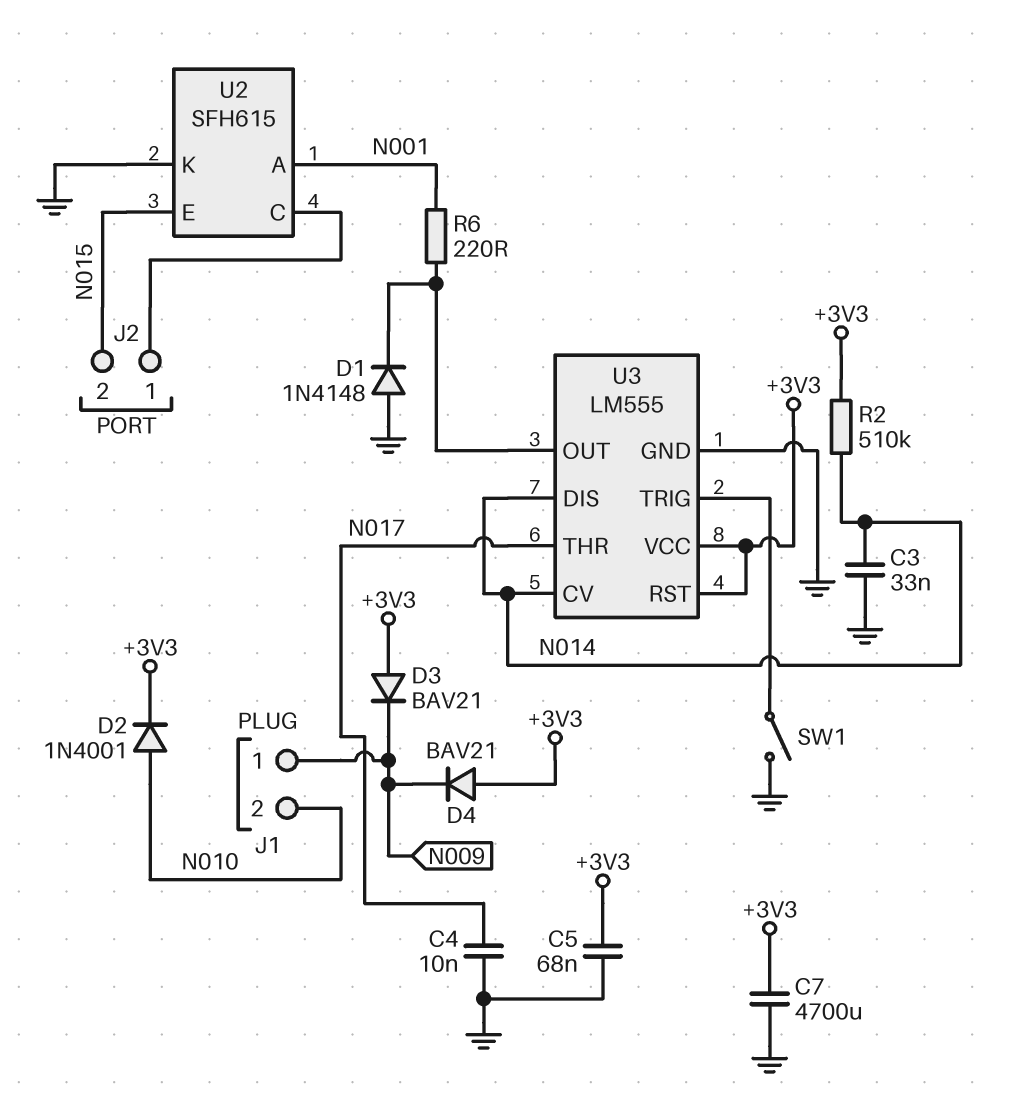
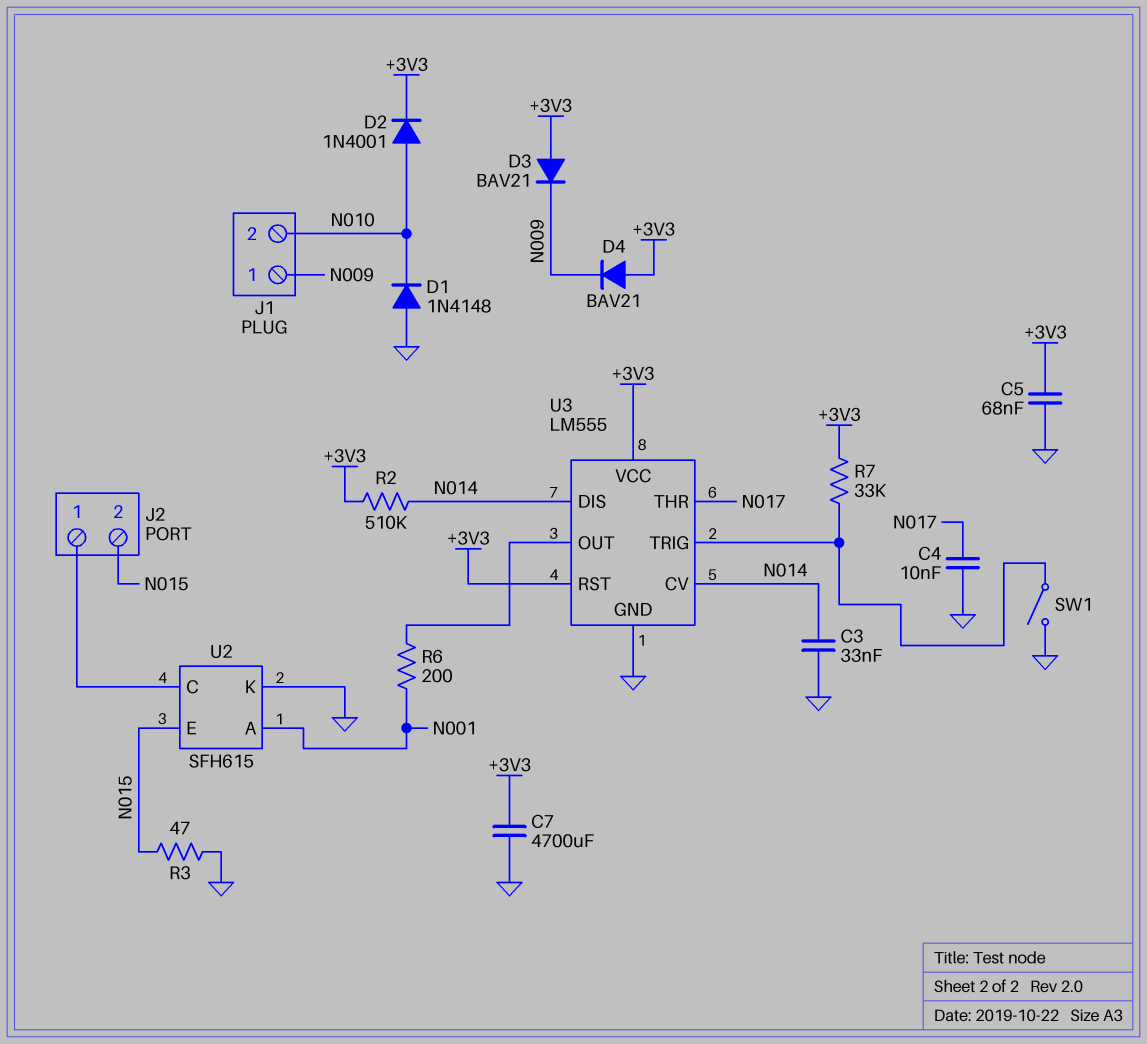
D1: diode 1N4148 (A GND, K U3/OUT) -> diode 1N4148 (A GND, K N010)
R3: none -> 47 (GND, N015)
R6: 220 (N001, U3/OUT) -> 200 (N001, U3/OUT)
R7: none -> 33k (+3V3, U3/TRIG)

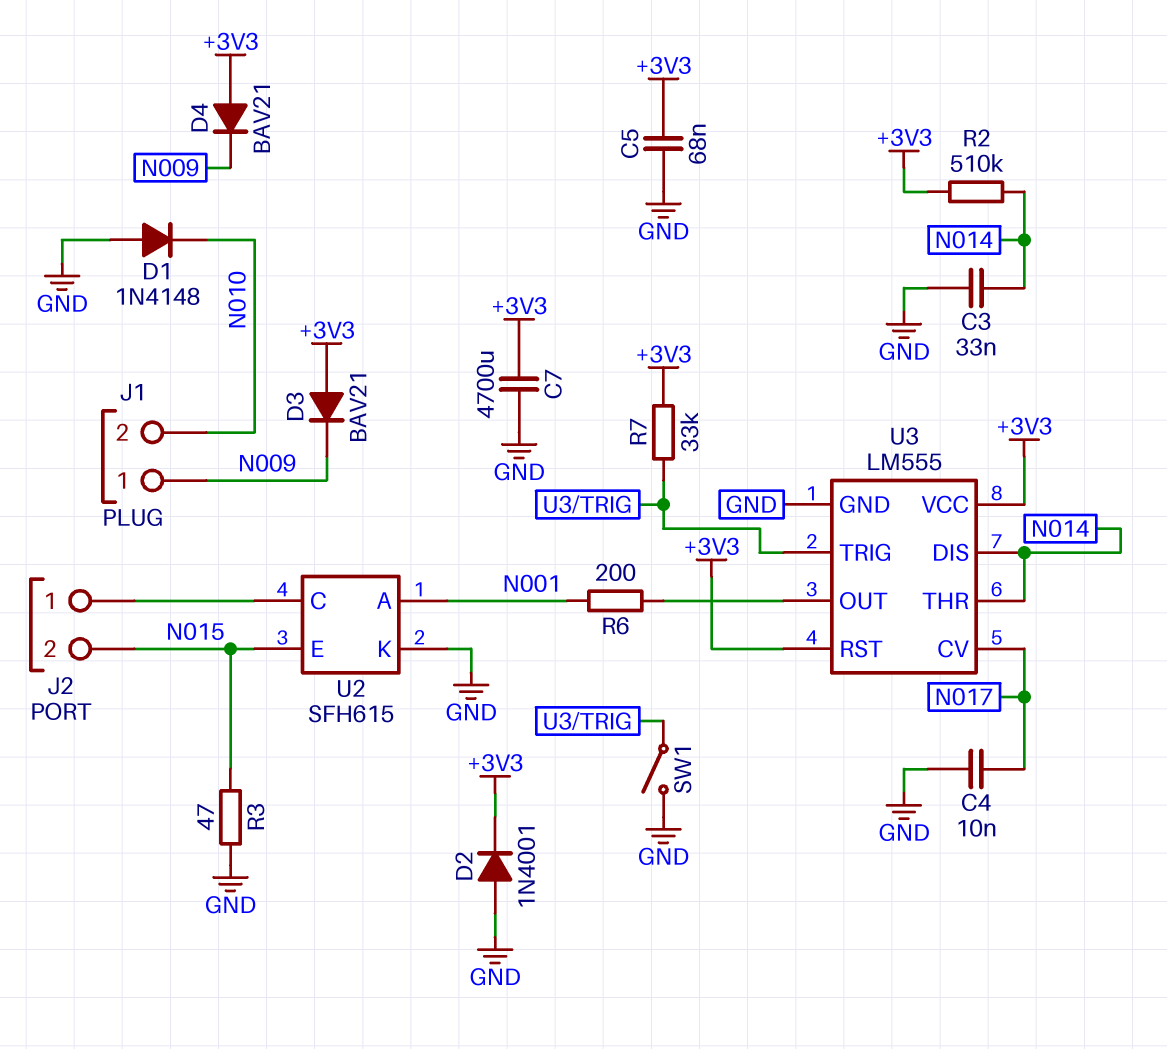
D2: diode 1N4001 (A N010, K +3V3) -> diode 1N4001 (A GND, K +3V3)
U3 pin CV: N014 -> N017
U3 pin THR: N017 -> N014

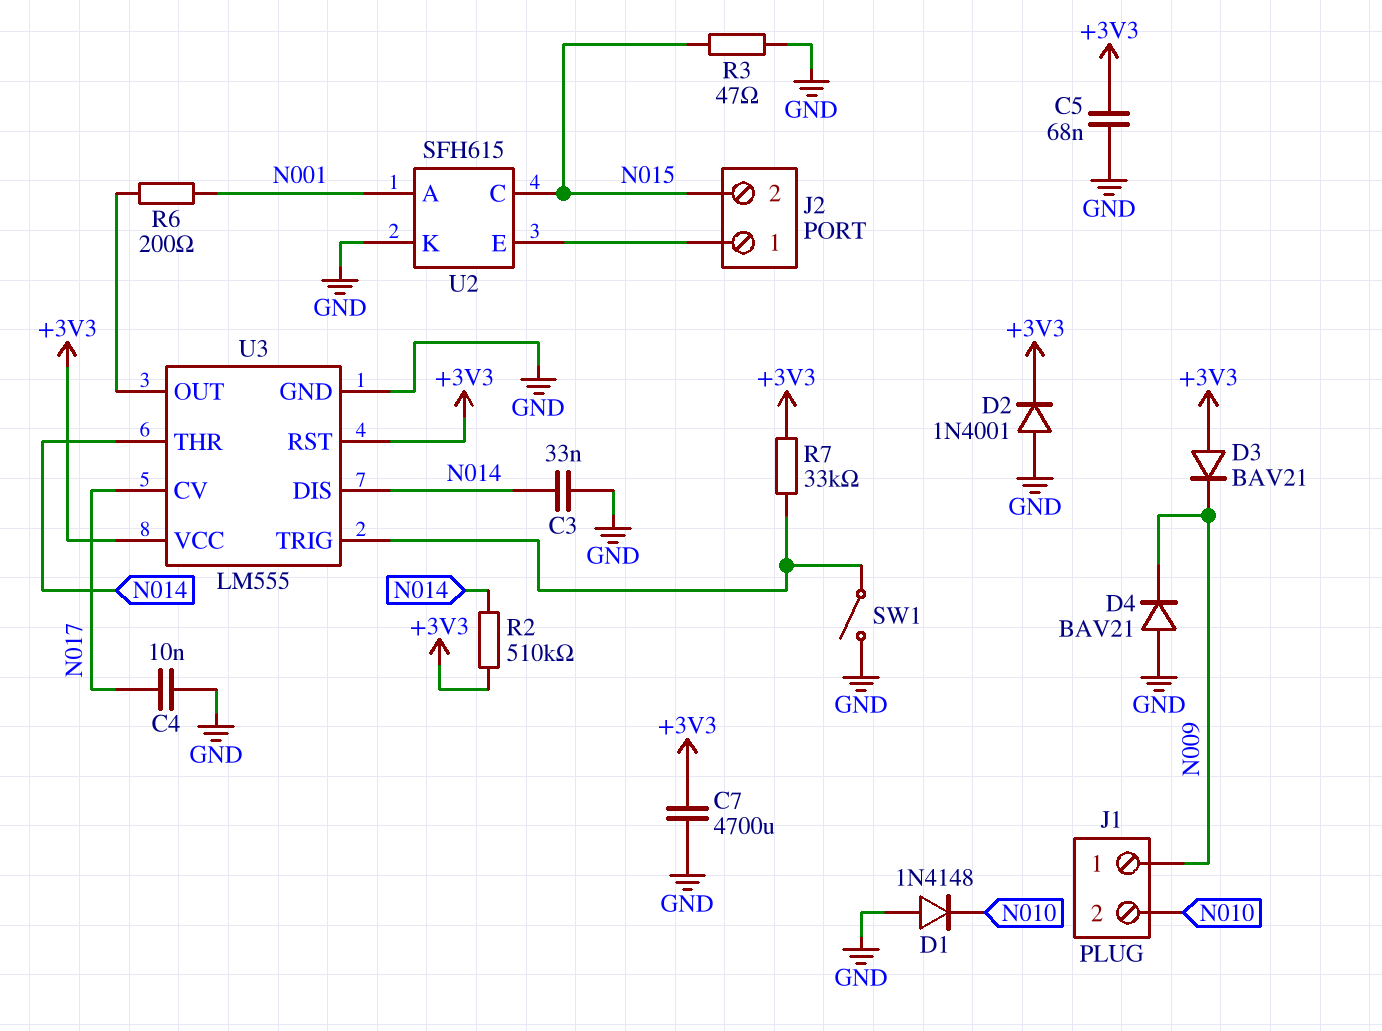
D4: diode BAV21 (A +3V3, K N009) -> diode BAV21 (A GND, K N009)
U2 pin C: J2/1 -> N015
U2 pin E: N015 -> J2/1

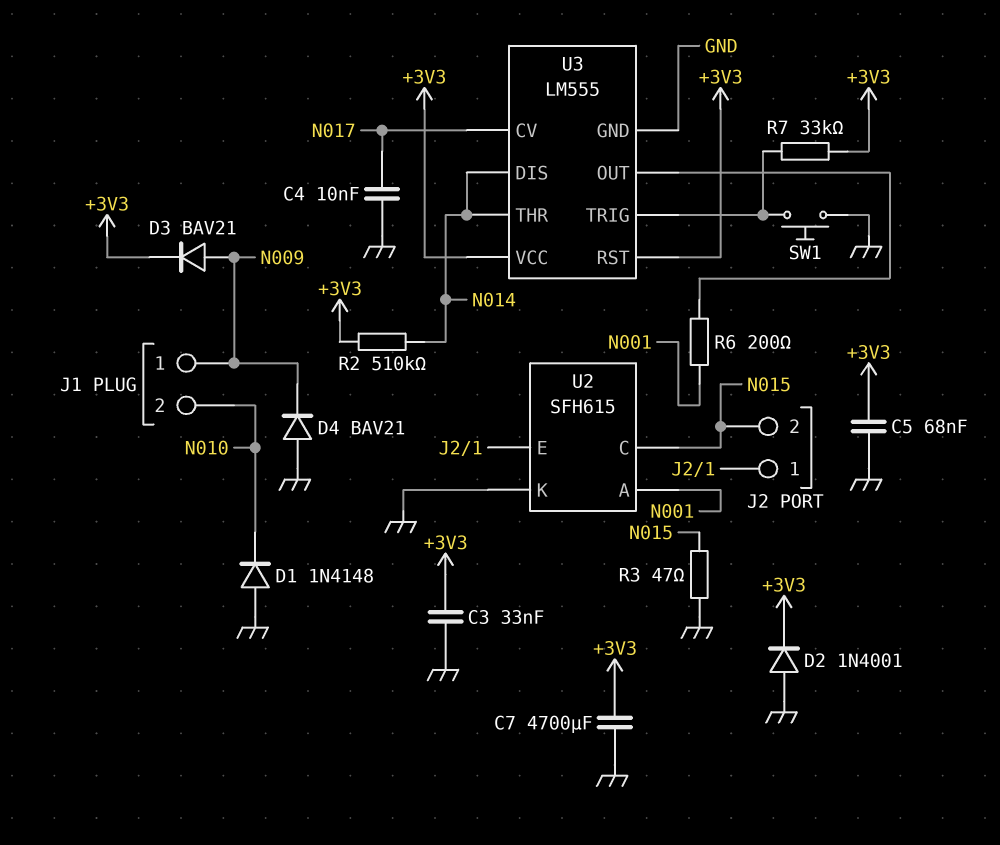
C3: 33nF (GND, N014) -> 33nF (+3V3, GND)
D3: diode BAV21 (A +3V3, K N009) -> diode BAV21 (A N009, K +3V3)
SW1: switch (GND, U3/TRIG) -> button (GND, U3/TRIG)

